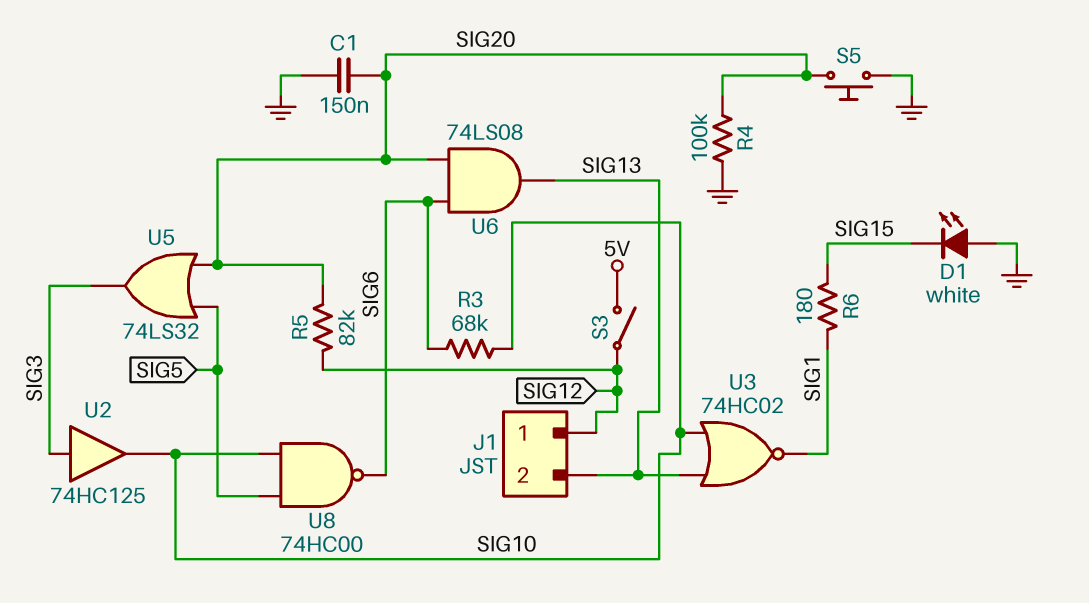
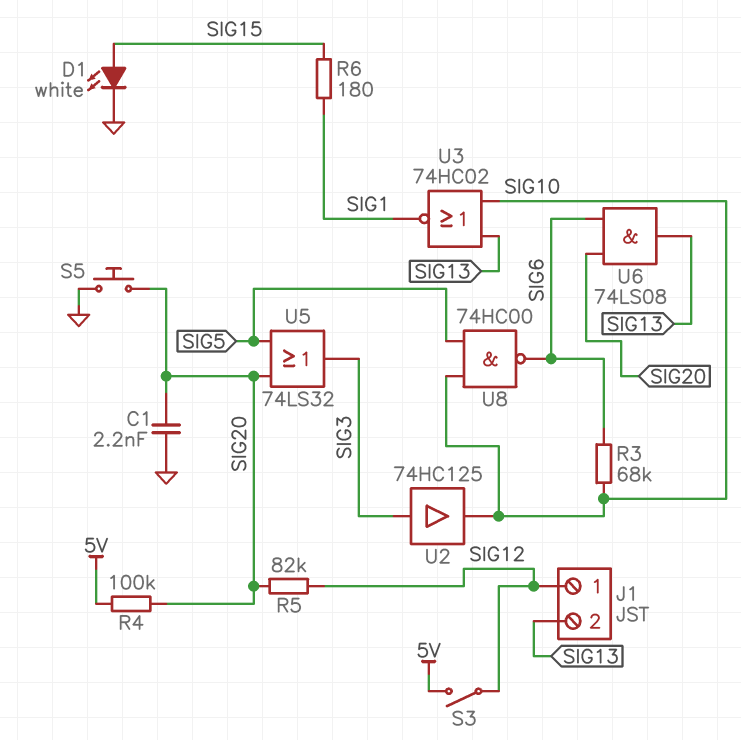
C1: 150nF (GND, SIG20) -> 2.2nF (GND, SIG20)
D1: LED white (A GND, K SIG15) -> LED white (A SIG15, K GND)
R4: 100k (GND, SIG20) -> 100k (5V, SIG20)

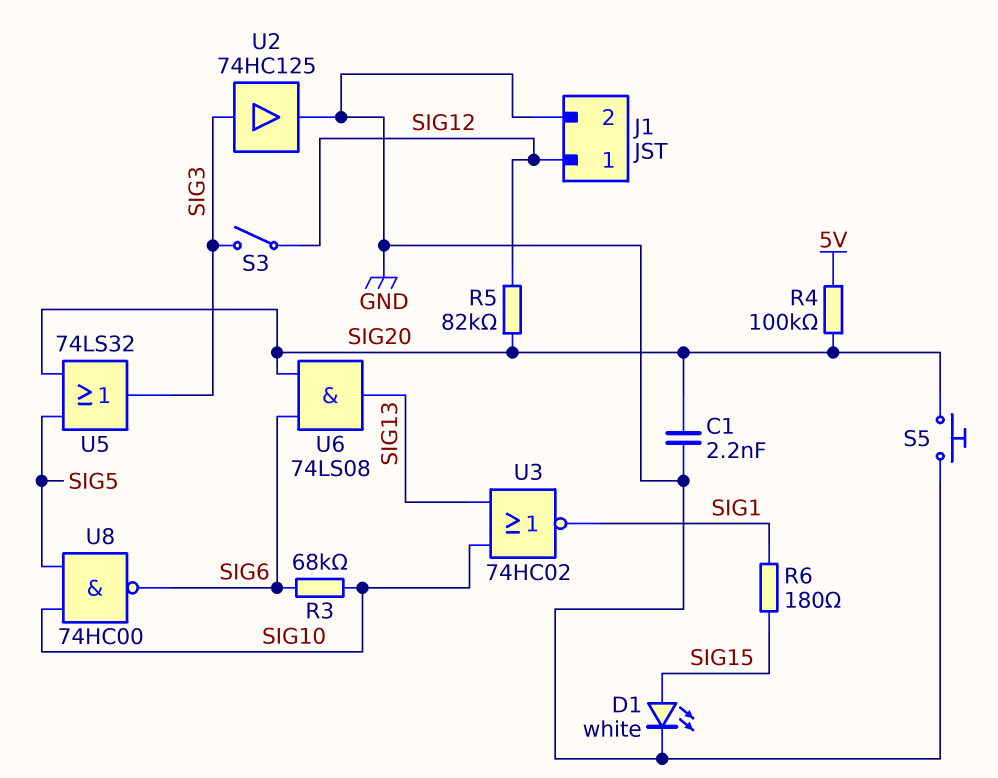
J1 pin 2: SIG13 -> GND
S3: switch (5V, SIG12) -> switch (SIG3, SIG12)
U2: buffer 74HC125 (in SIG3, out SIG10) -> buffer 74HC125 (in SIG3, out GND)

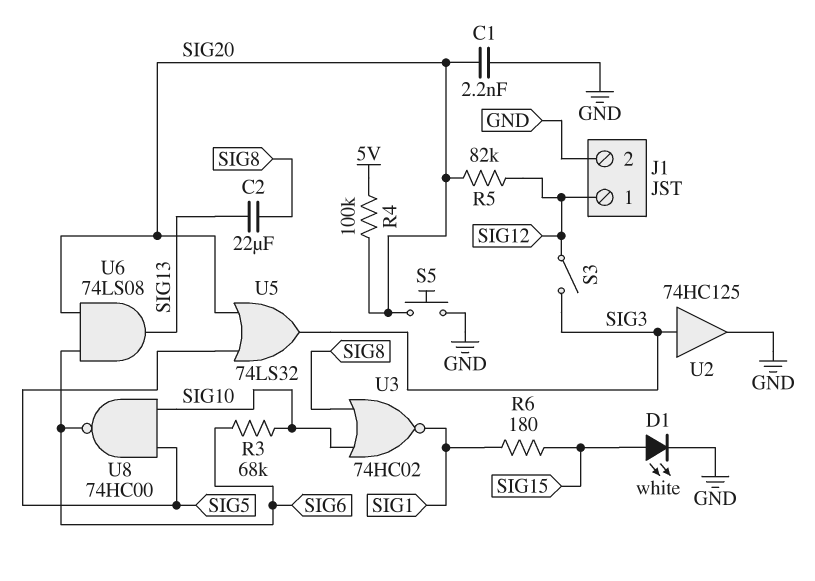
C2: none -> 22uF (SIG8, SIG13)
U3: NOR 74HC02 (in SIG10, in SIG13, out SIG1) -> NOR 74HC02 (in SIG8, in SIG10, out SIG1)

